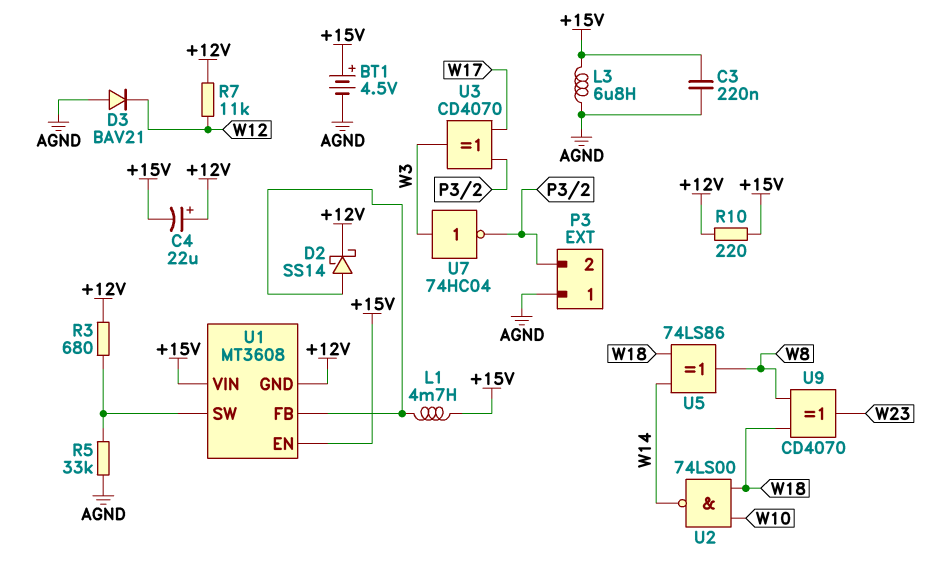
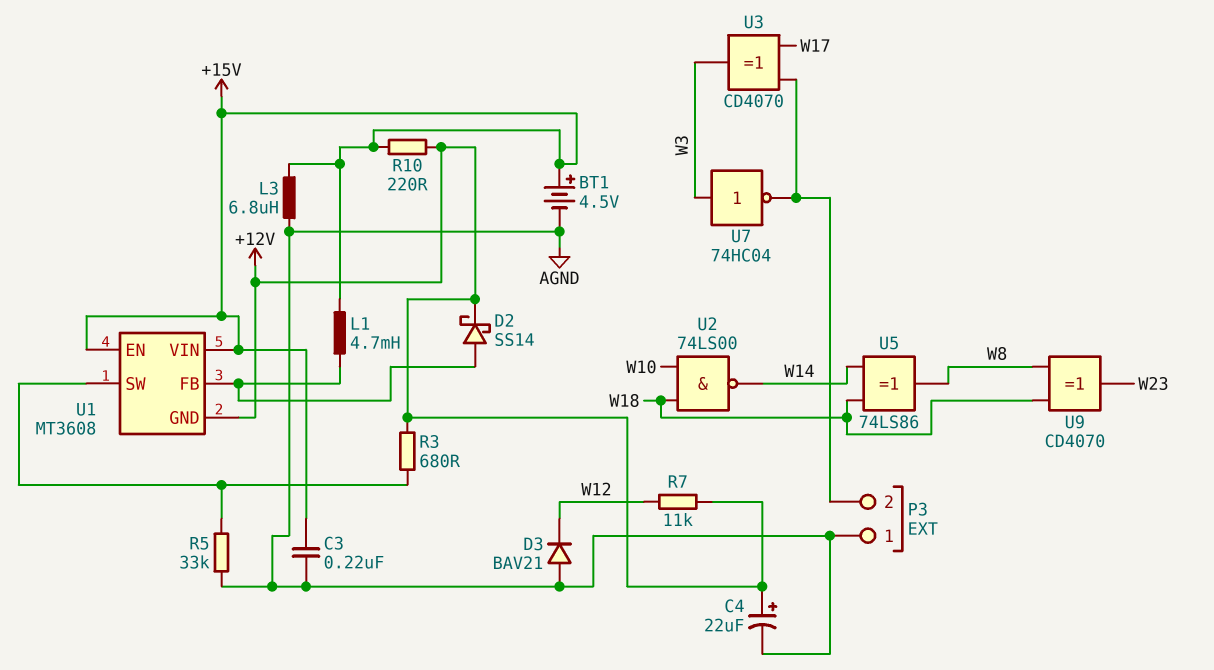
C4: 22uF (plus +12V, minus +15V) -> 22uF (plus +12V, minus AGND)

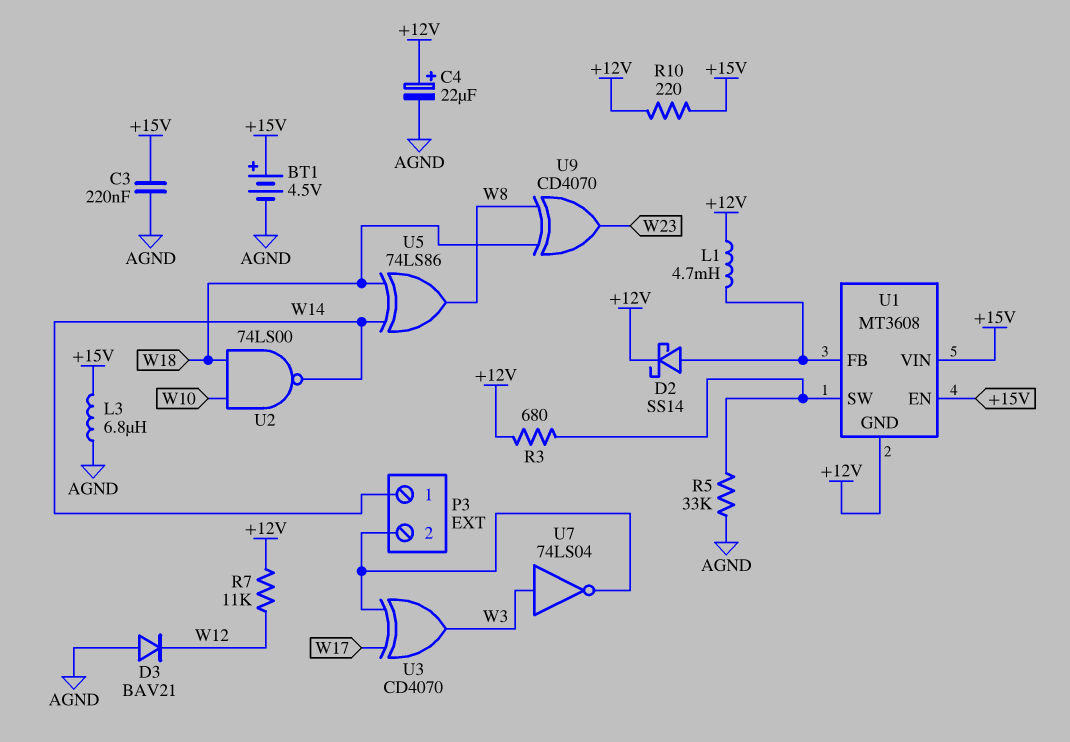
L1: 4.7mH (+15V, U1/FB) -> 4.7mH (+12V, U1/FB)
P3 pin 1: AGND -> W14
U7: NOT 74HC04 (in W3, out P3/2) -> NOT 74LS04 (in W3, out P3/2)

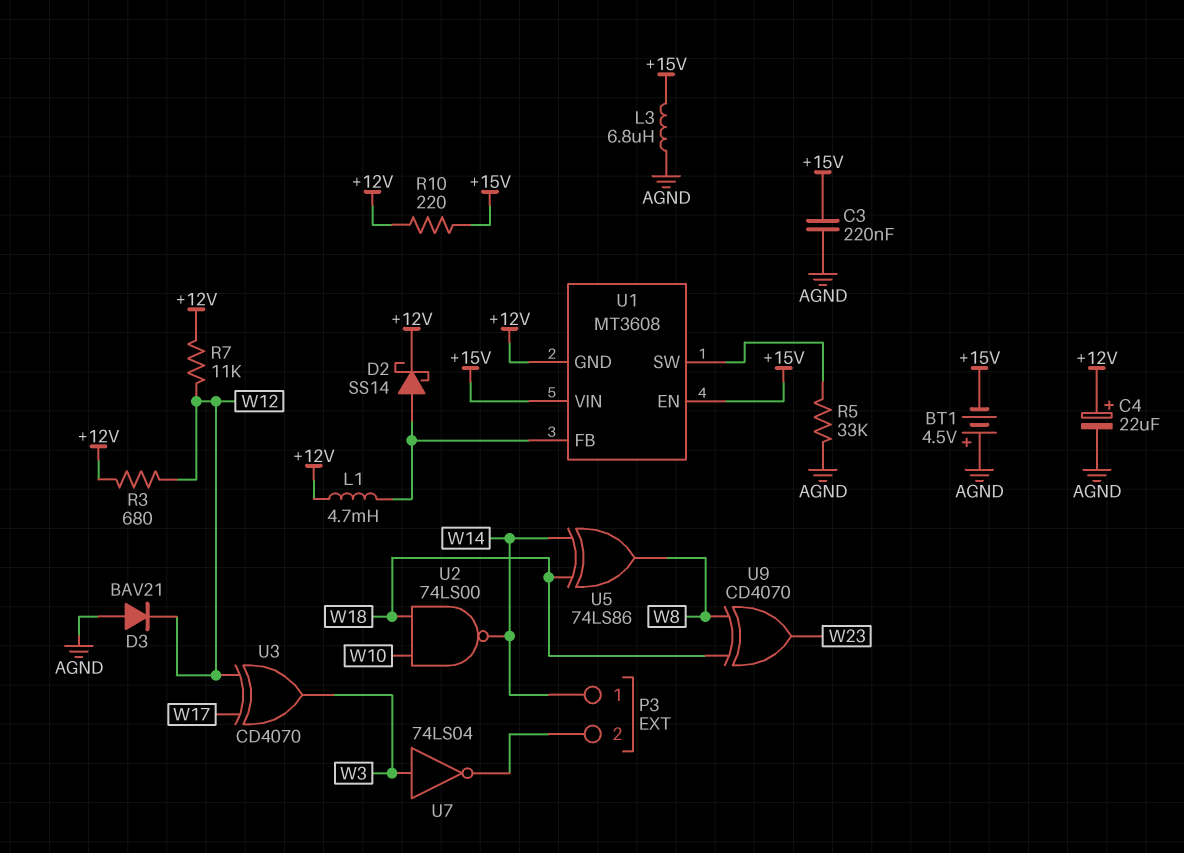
BT1: 4.5V (plus +15V, minus AGND) -> 4.5V (plus AGND, minus +15V)
R3: 680 (+12V, U1/SW) -> 680 (+12V, W12)
U3: XOR CD4070 (in P3/2, in W17, out W3) -> XOR CD4070 (in W12, in W17, out W3)

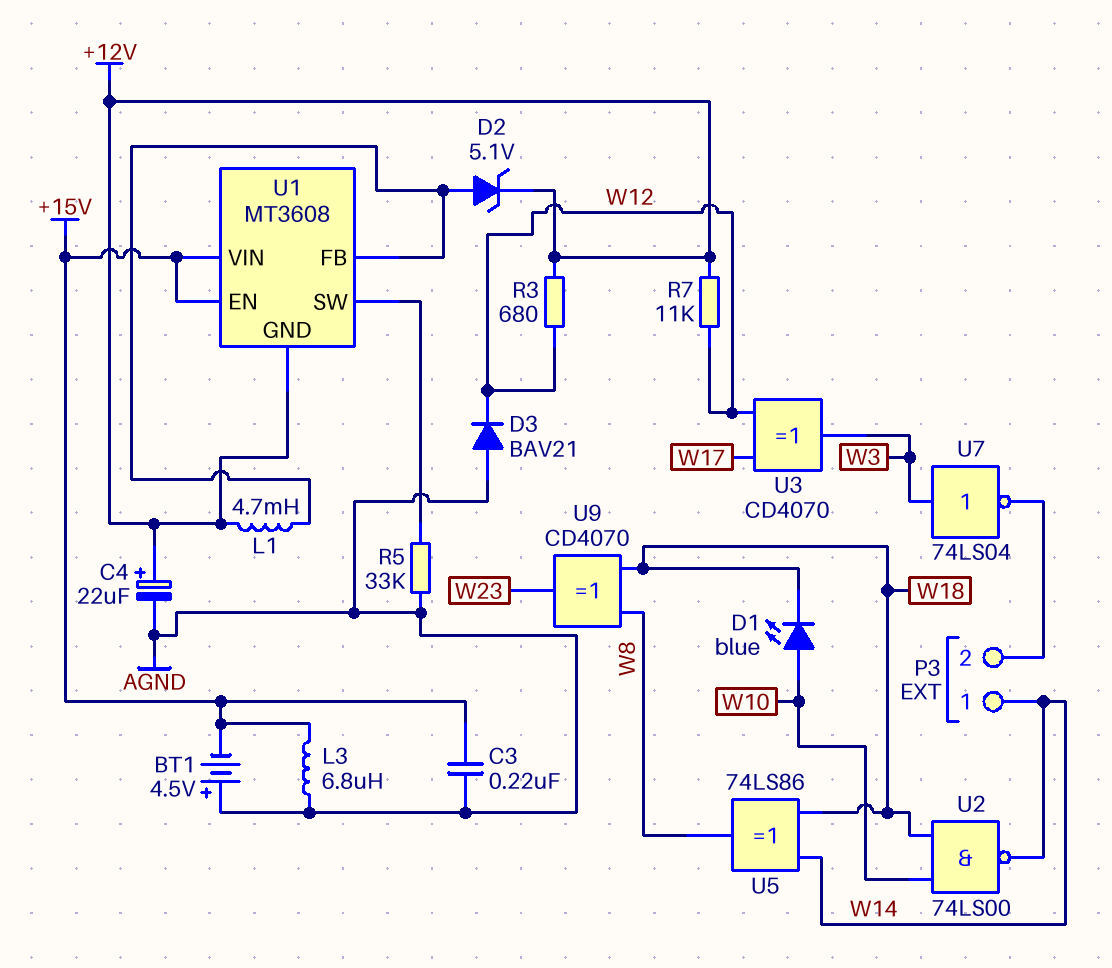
D1: none -> LED blue (A W10, K W18)
D2: schottky SS14 (A U1/FB, K +12V) -> zener 5.1V (A U1/FB, K +12V)
R10: 220 (+12V, +15V) -> none

